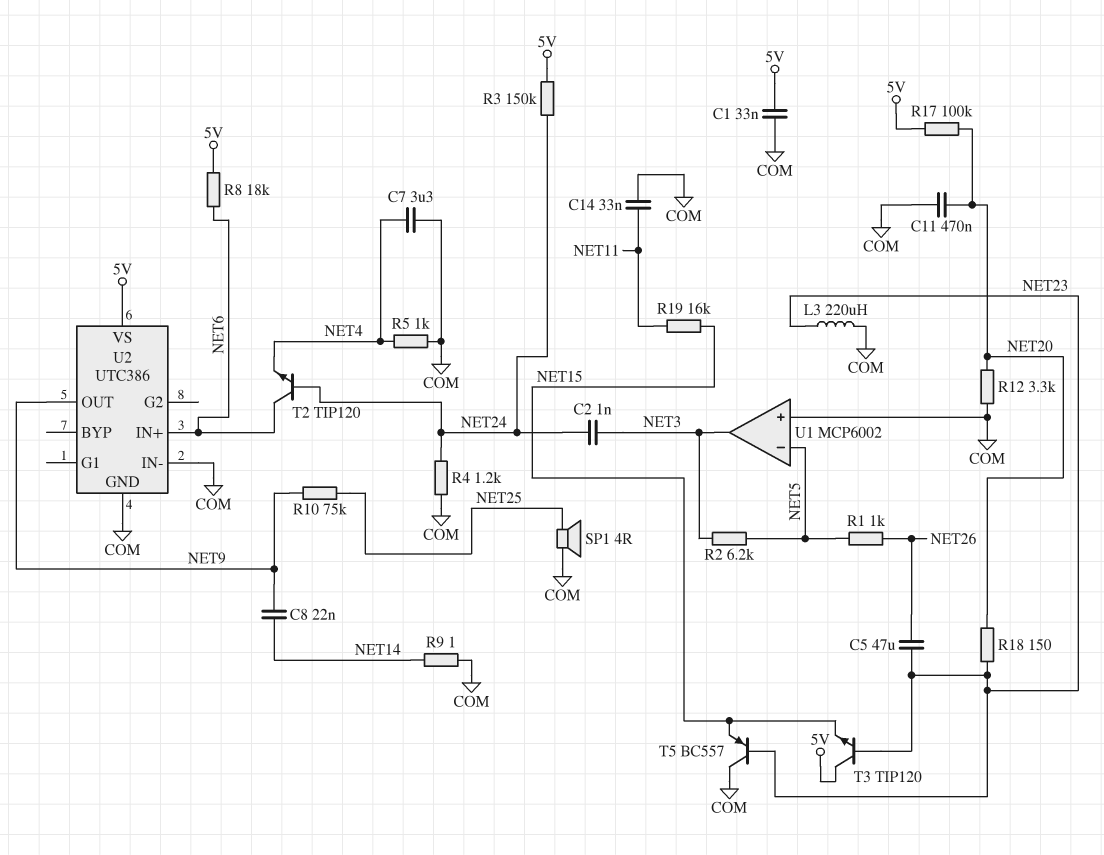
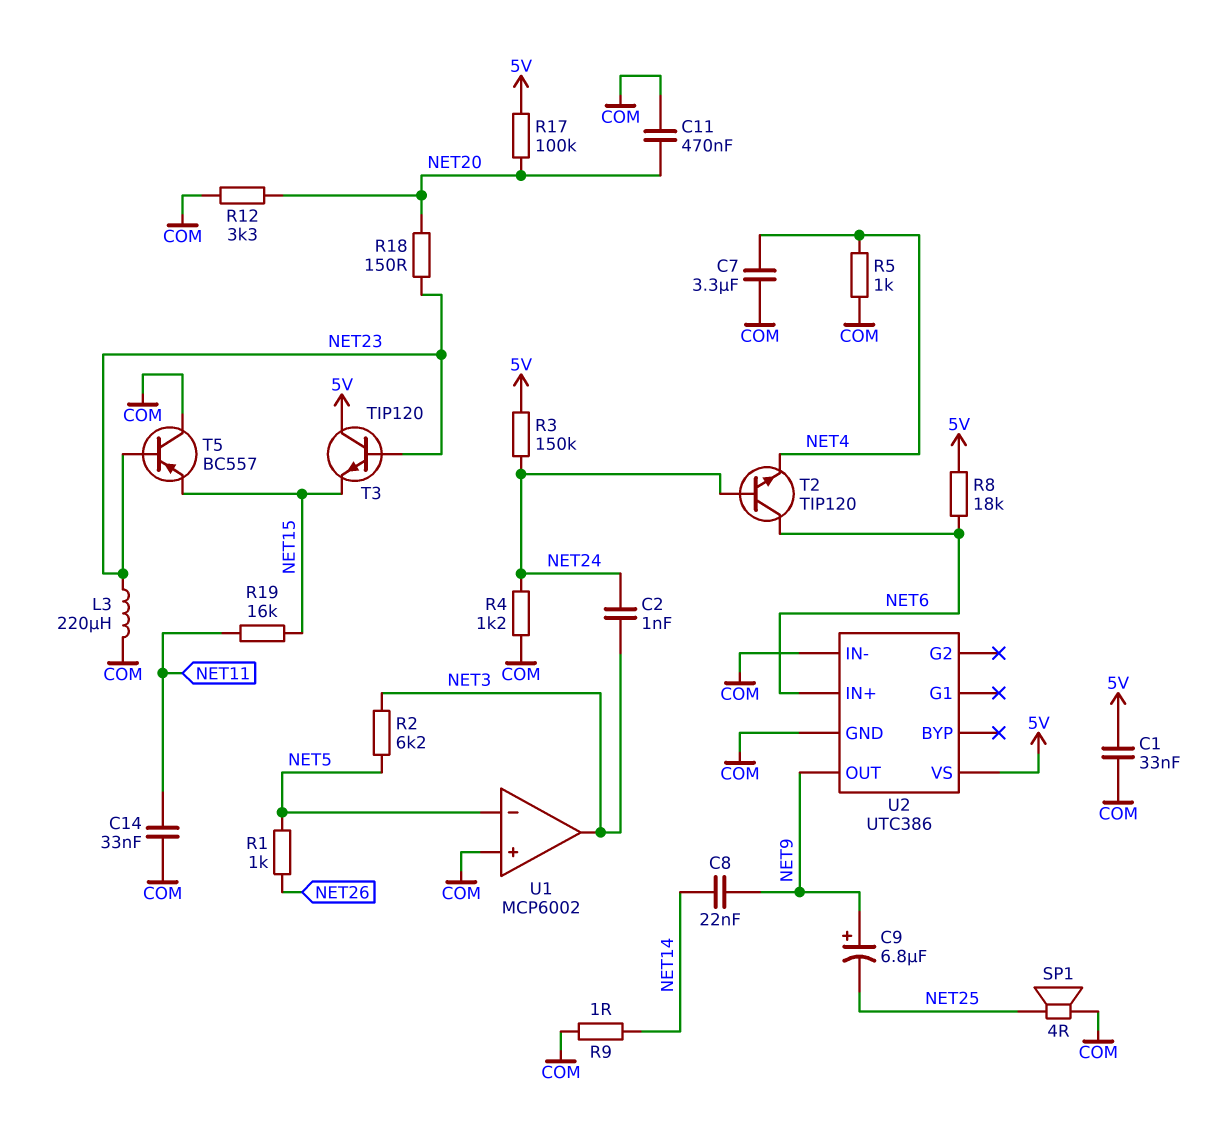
C5: 47uF (NET23, NET26) -> none
C9: none -> 6.8uF (plus NET9, minus NET25)
R10: 75k (NET9, NET25) -> none

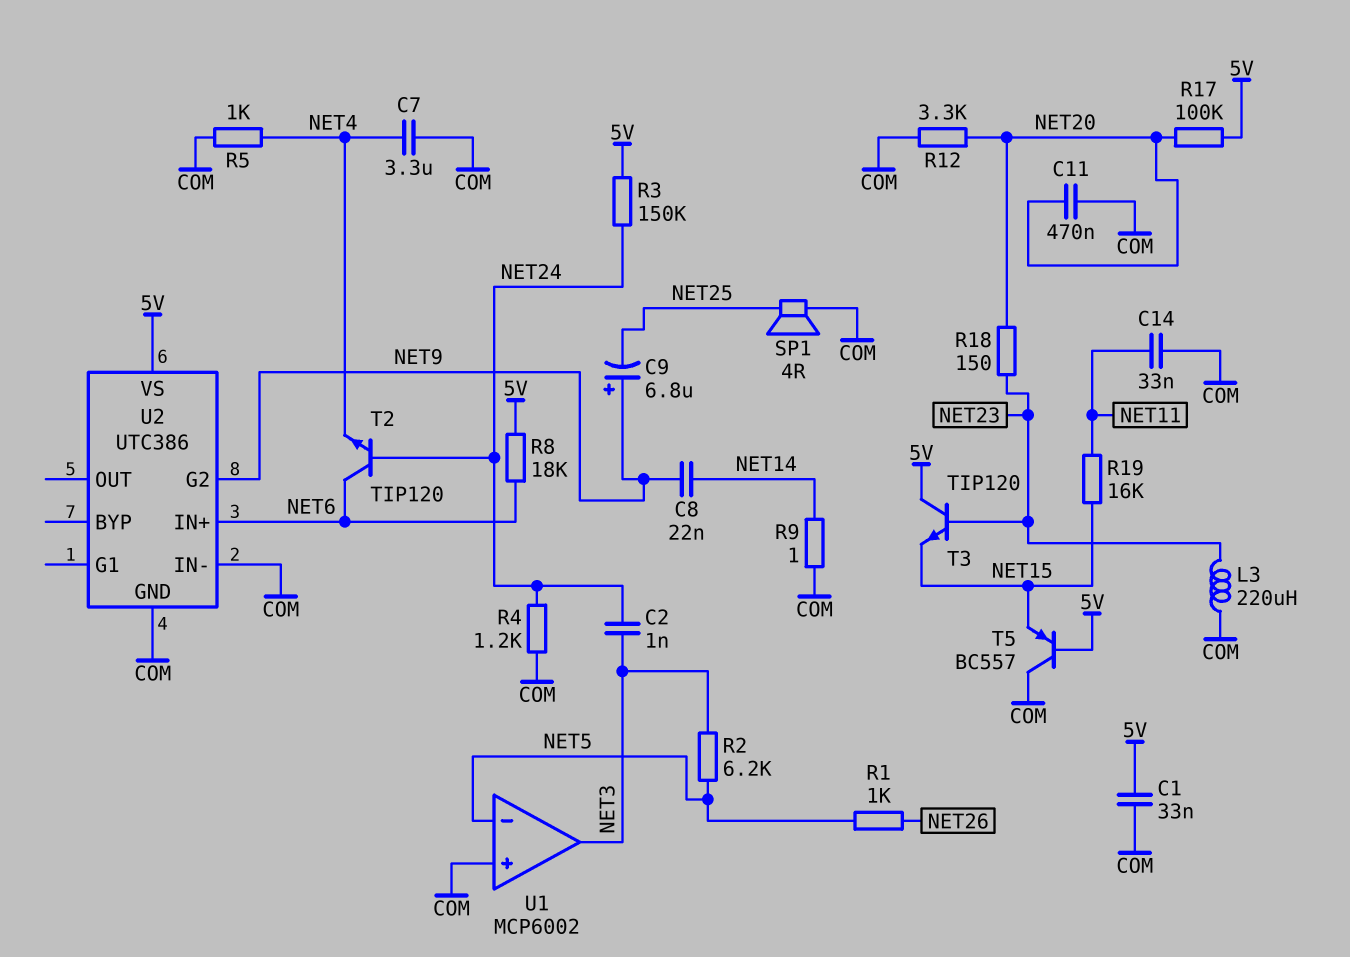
T5: PNP BC557 (B NET23, C COM, E NET15) -> PNP BC557 (B 5V, C COM, E NET15)
U2 pin G2: none -> NET9
U2 pin OUT: NET9 -> none

